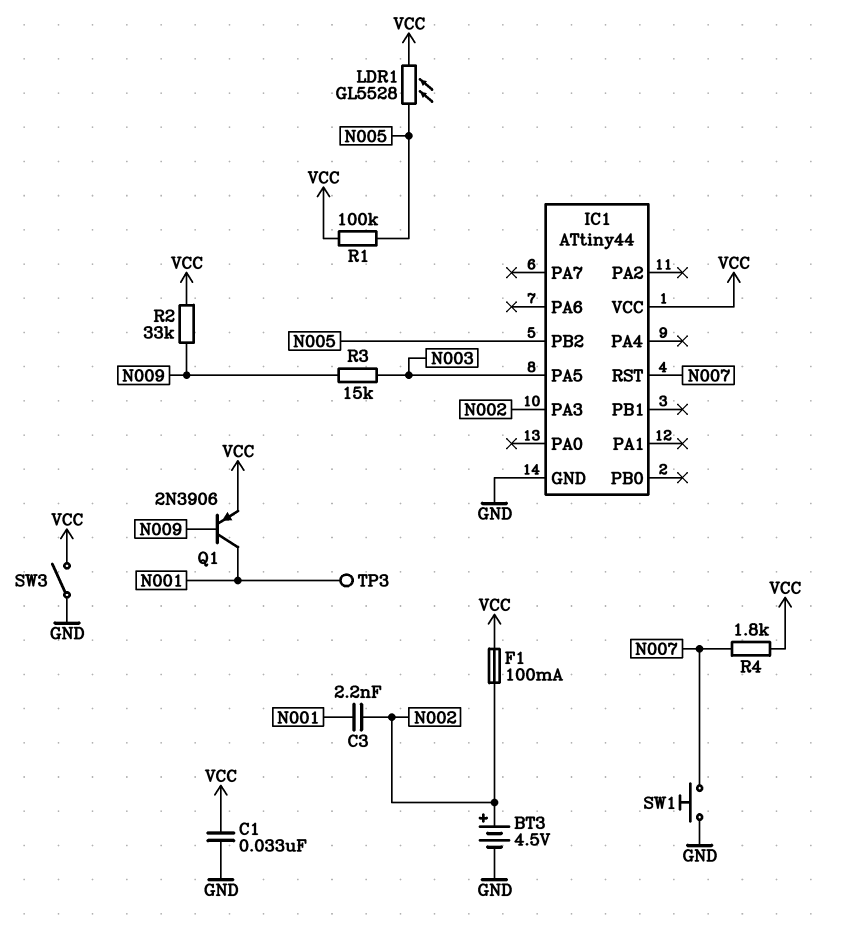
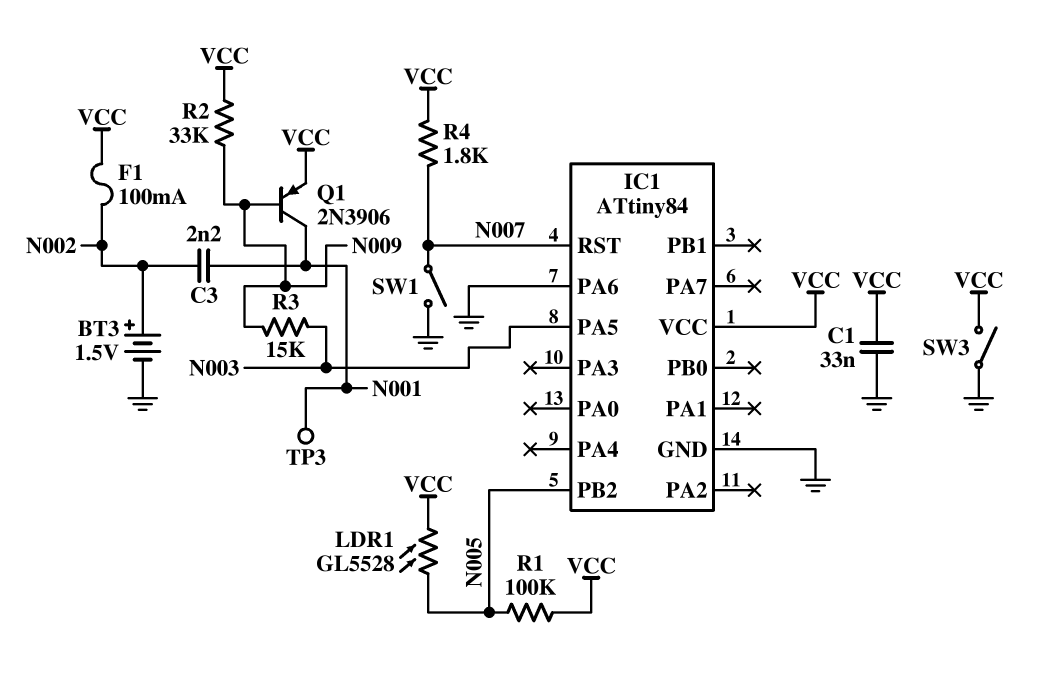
BT3: 4.5V (plus N002, minus GND) -> 1.5V (plus N002, minus GND)
IC1: ATtiny44 -> ATtiny84
IC1 pin PA3: N002 -> none
IC1 pin PA6: none -> GND
SW1: button (GND, N007) -> switch (GND, N007)

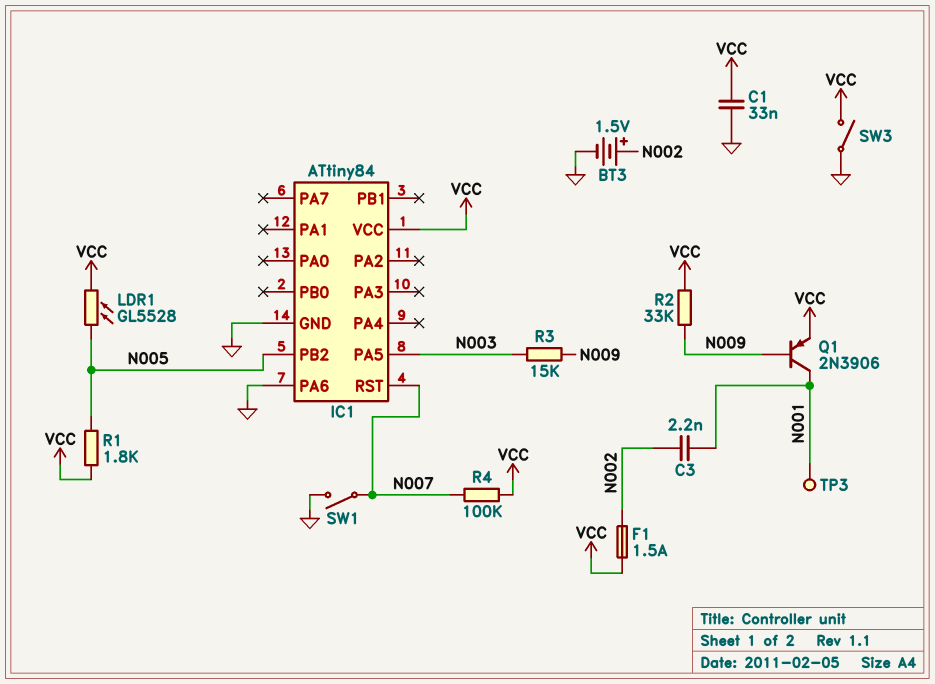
F1: 100mA (N002, VCC) -> 1.5A (N002, VCC)
R1: 100k (N005, VCC) -> 1.8k (N005, VCC)
R4: 1.8k (N007, VCC) -> 100k (N007, VCC)

